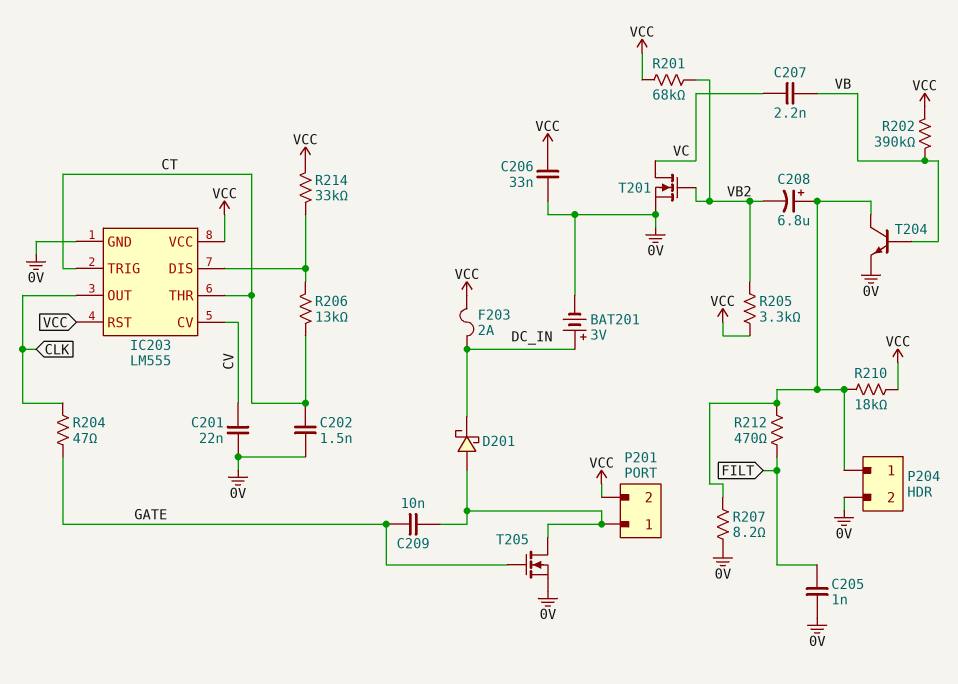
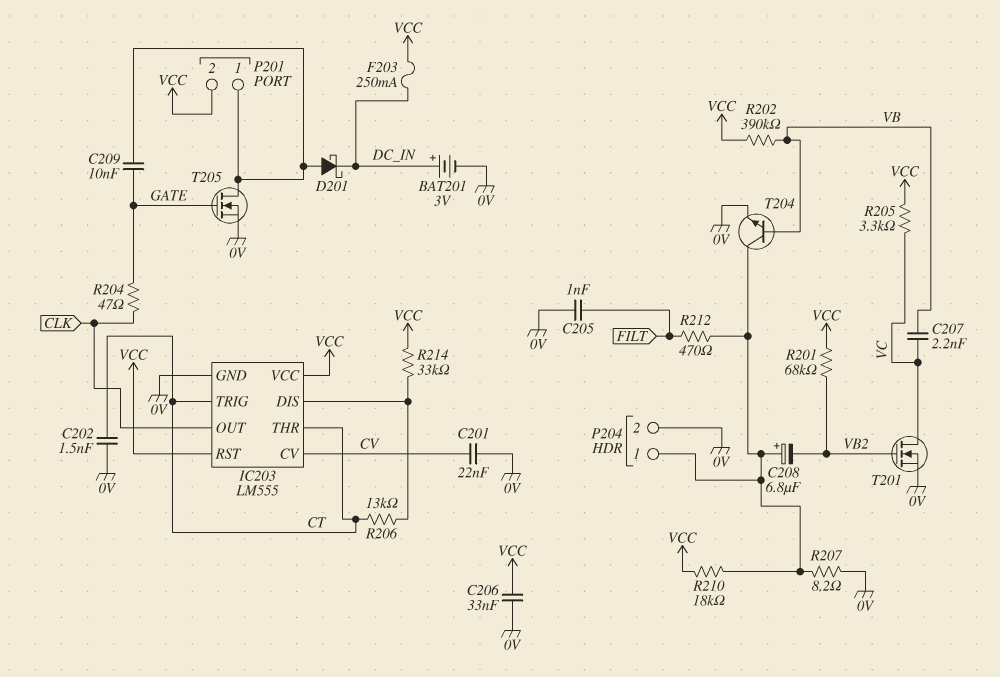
F203: 2A (DC_IN, VCC) -> 250mA (DC_IN, VCC)
R205: 3.3k (VB2, VCC) -> 3.3k (VC, VCC)

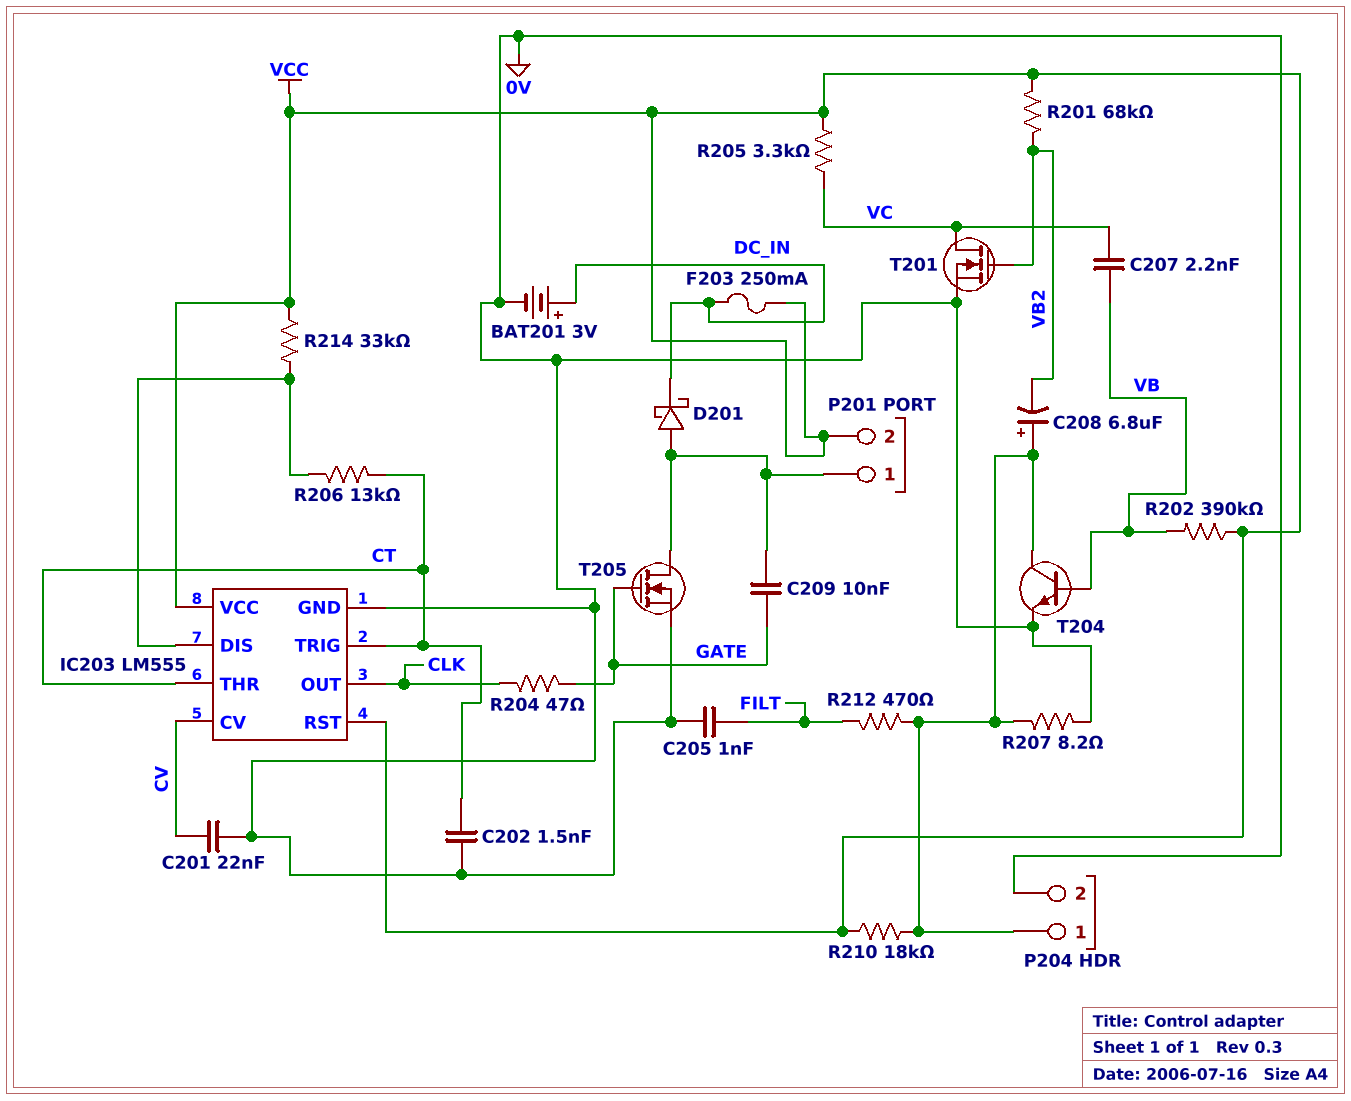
C206: 33nF (0V, VCC) -> none

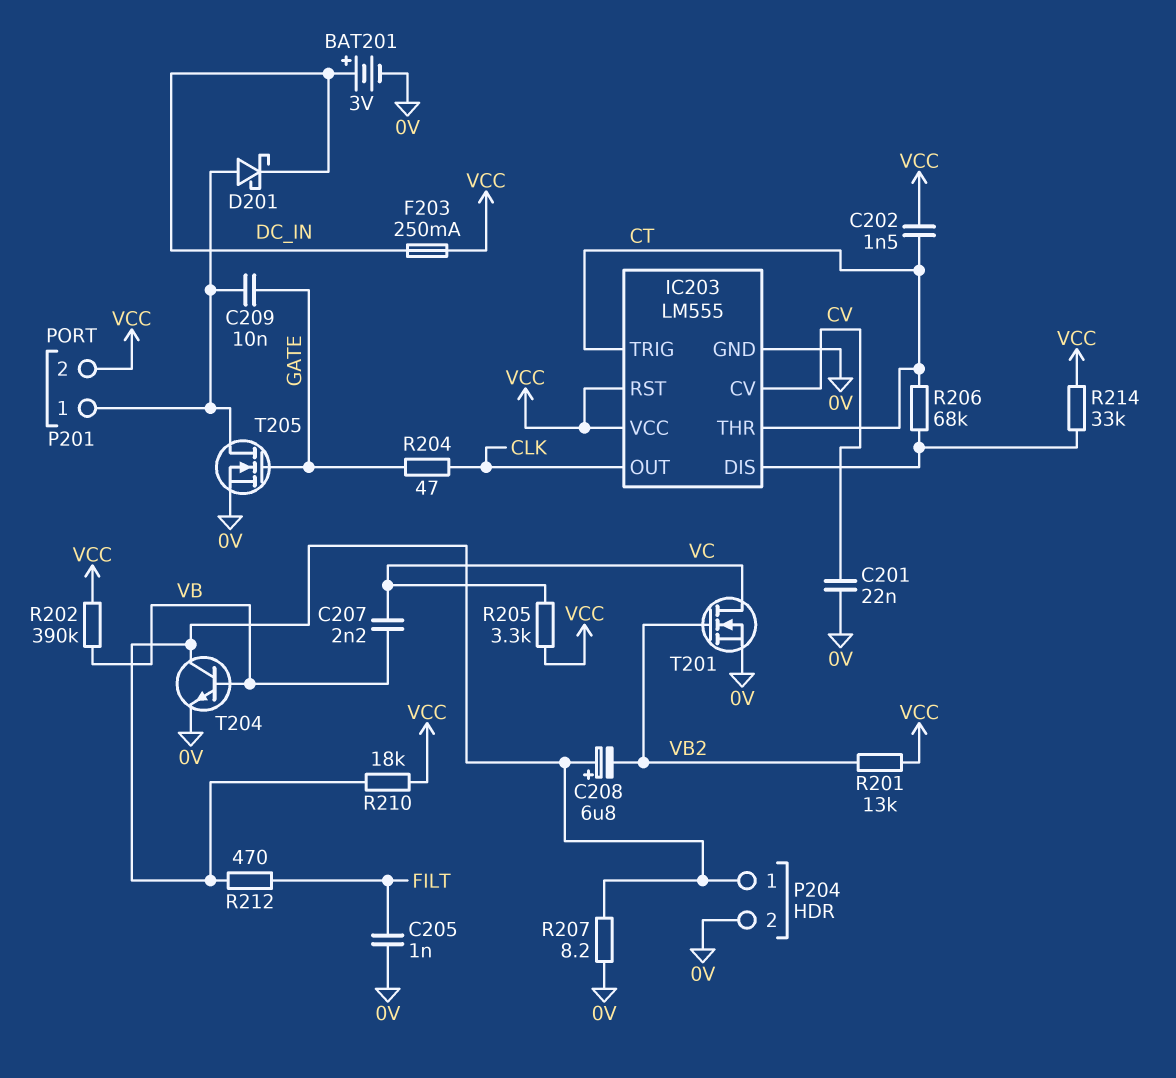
C202: 1.5nF (0V, CT) -> 1.5nF (CT, VCC)
R201: 68k (VB2, VCC) -> 13k (VB2, VCC)
R206: 13k (CT, IC203/DIS) -> 68k (CT, IC203/DIS)

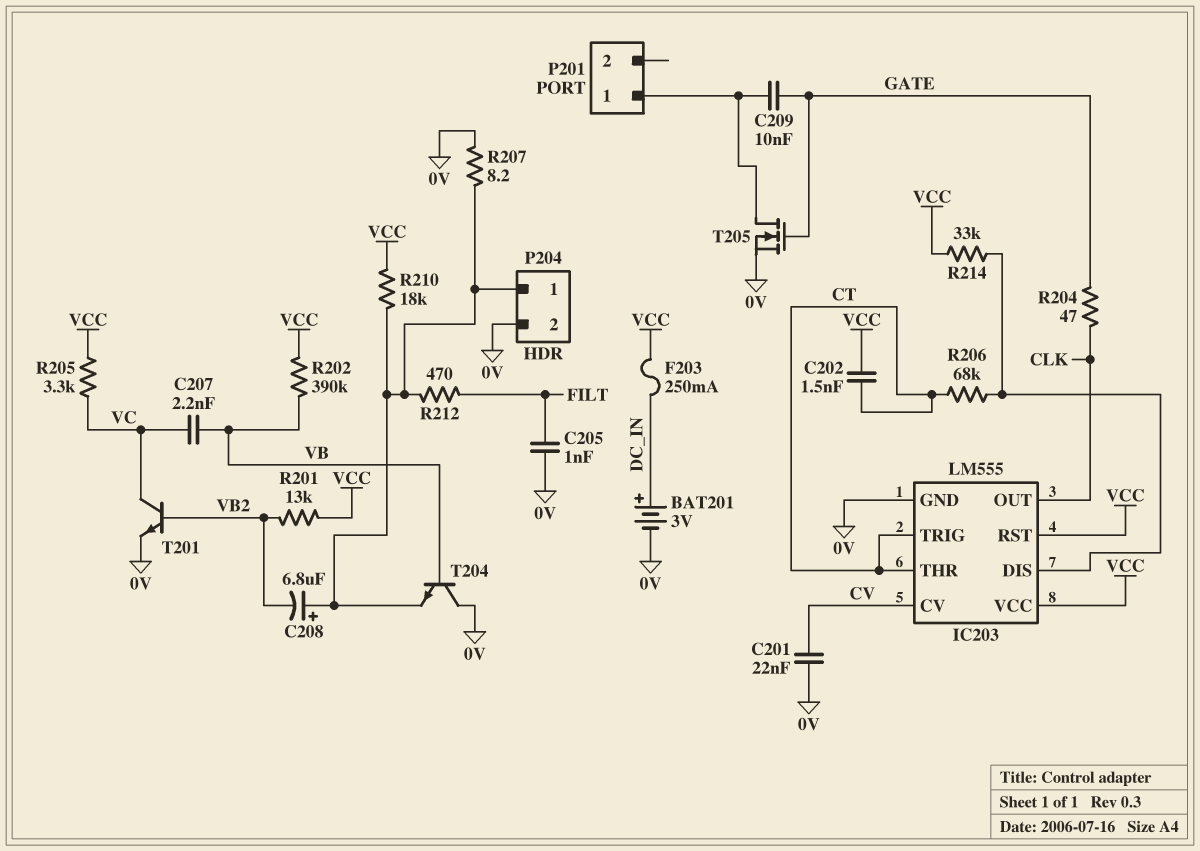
D201: schottky (A P201/1, K DC_IN) -> none
P201 pin 2: VCC -> none
T201: NMOS (G VB2, D VC, S 0V) -> NPN (B VB2, C VC, E 0V)
T204: NPN (B VB, C P204/1, E 0V) -> NPN (B VB, C 0V, E P204/1)

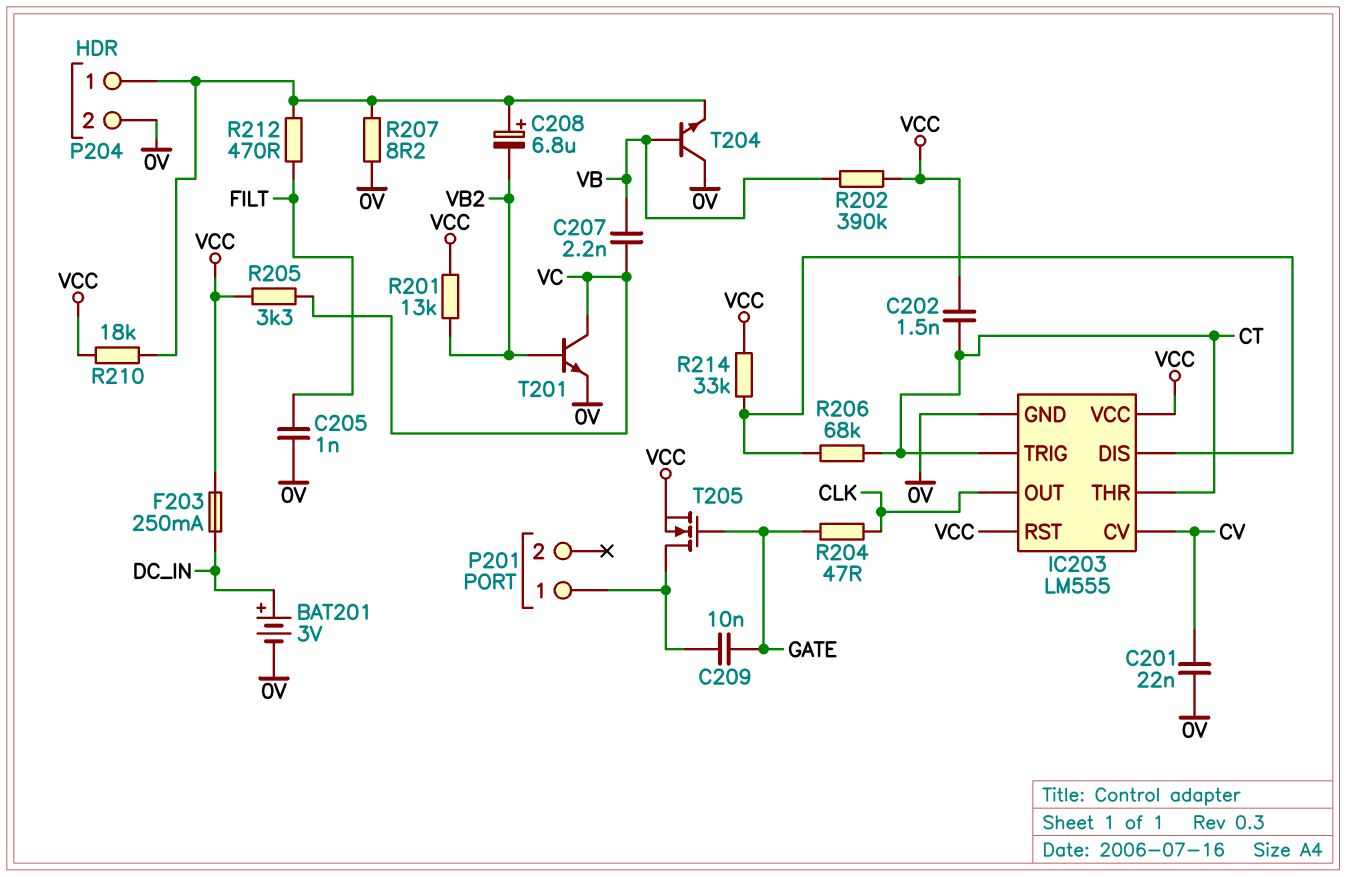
T205: NMOS (G GATE, D P201/1, S 0V) -> NMOS (G GATE, D P201/1, S VCC)

